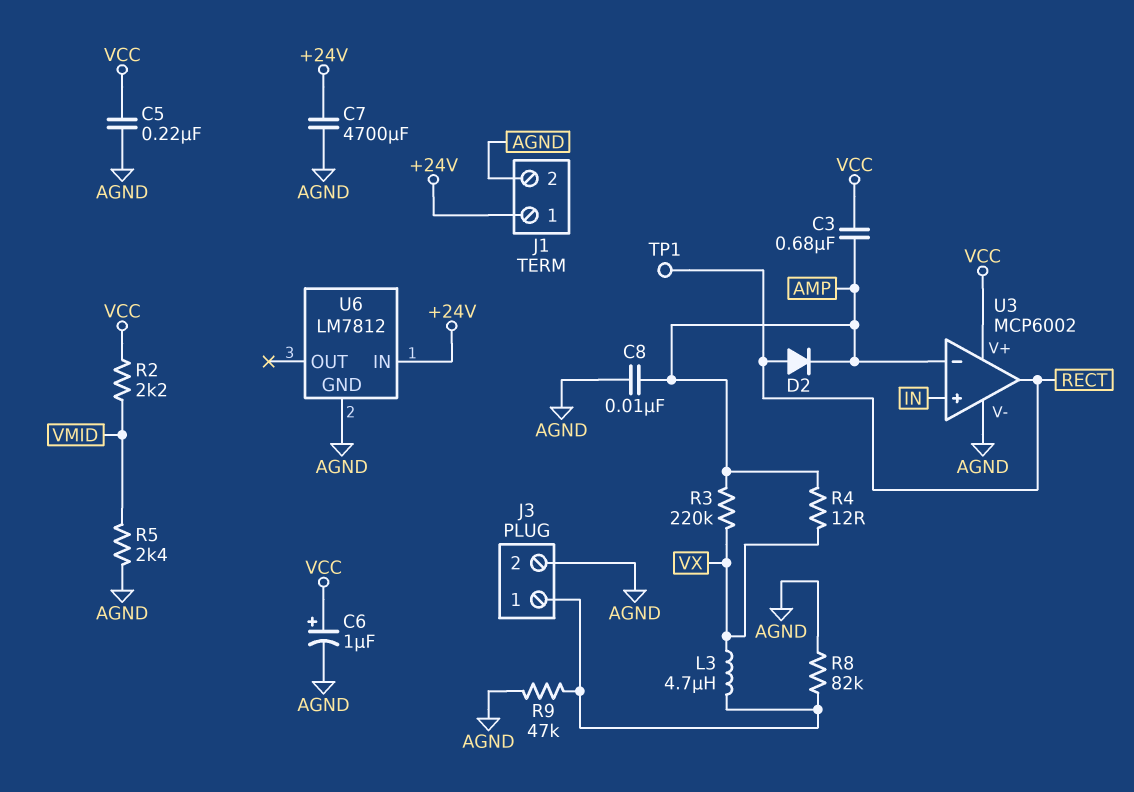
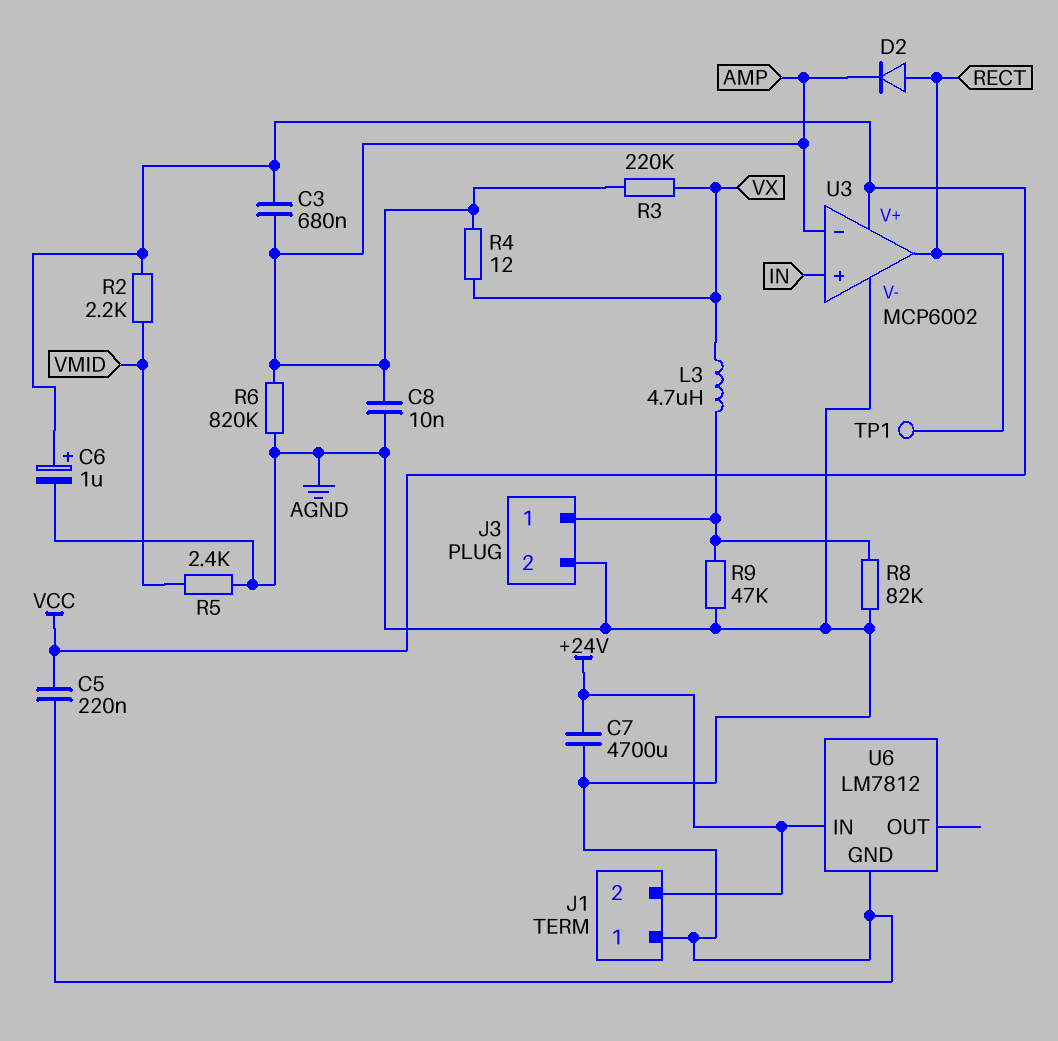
J1 pin 1: +24V -> AGND
J1 pin 2: AGND -> +24V
R6: none -> 820k (AGND, AMP)

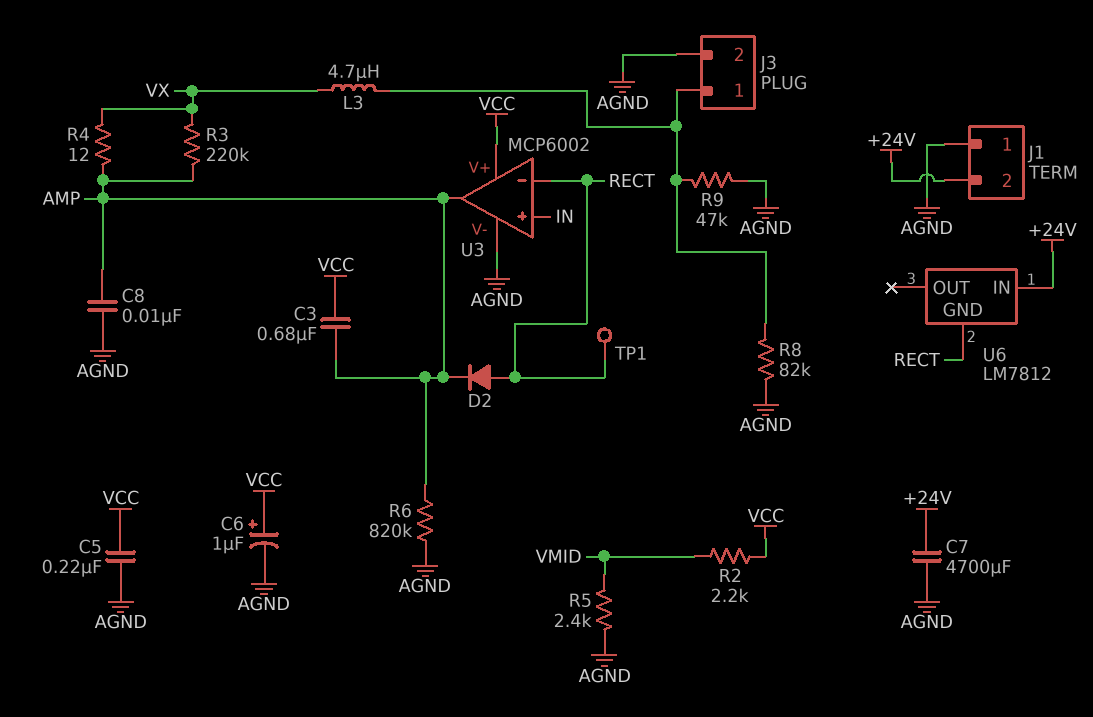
U3 pin in-: AMP -> RECT
U3 pin out: RECT -> AMP
U6 pin GND: AGND -> RECT

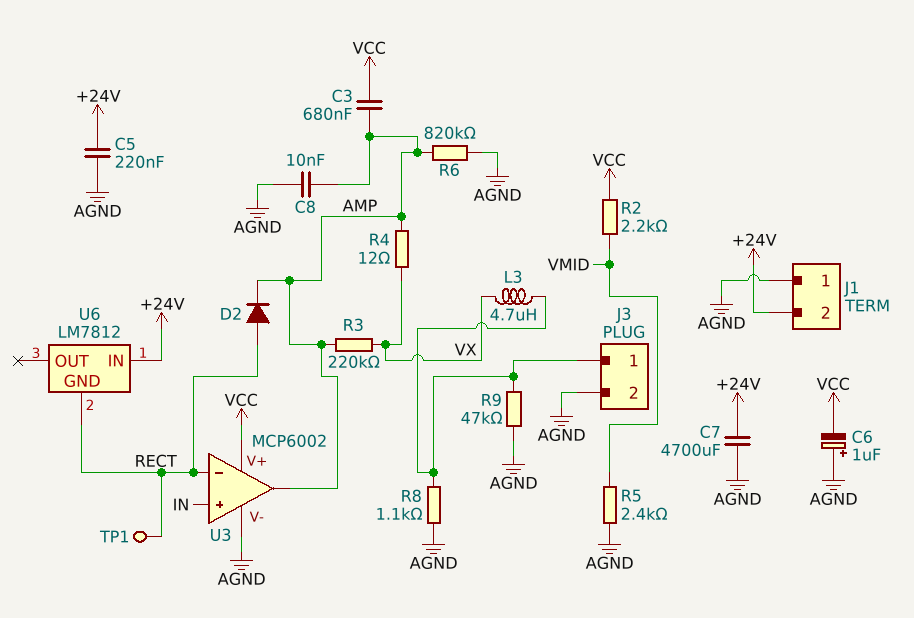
C5: 220nF (AGND, VCC) -> 220nF (+24V, AGND)
C6: 1uF (plus VCC, minus AGND) -> 1uF (plus AGND, minus VCC)
R8: 82k (AGND, J3/1) -> 1.1k (AGND, J3/1)

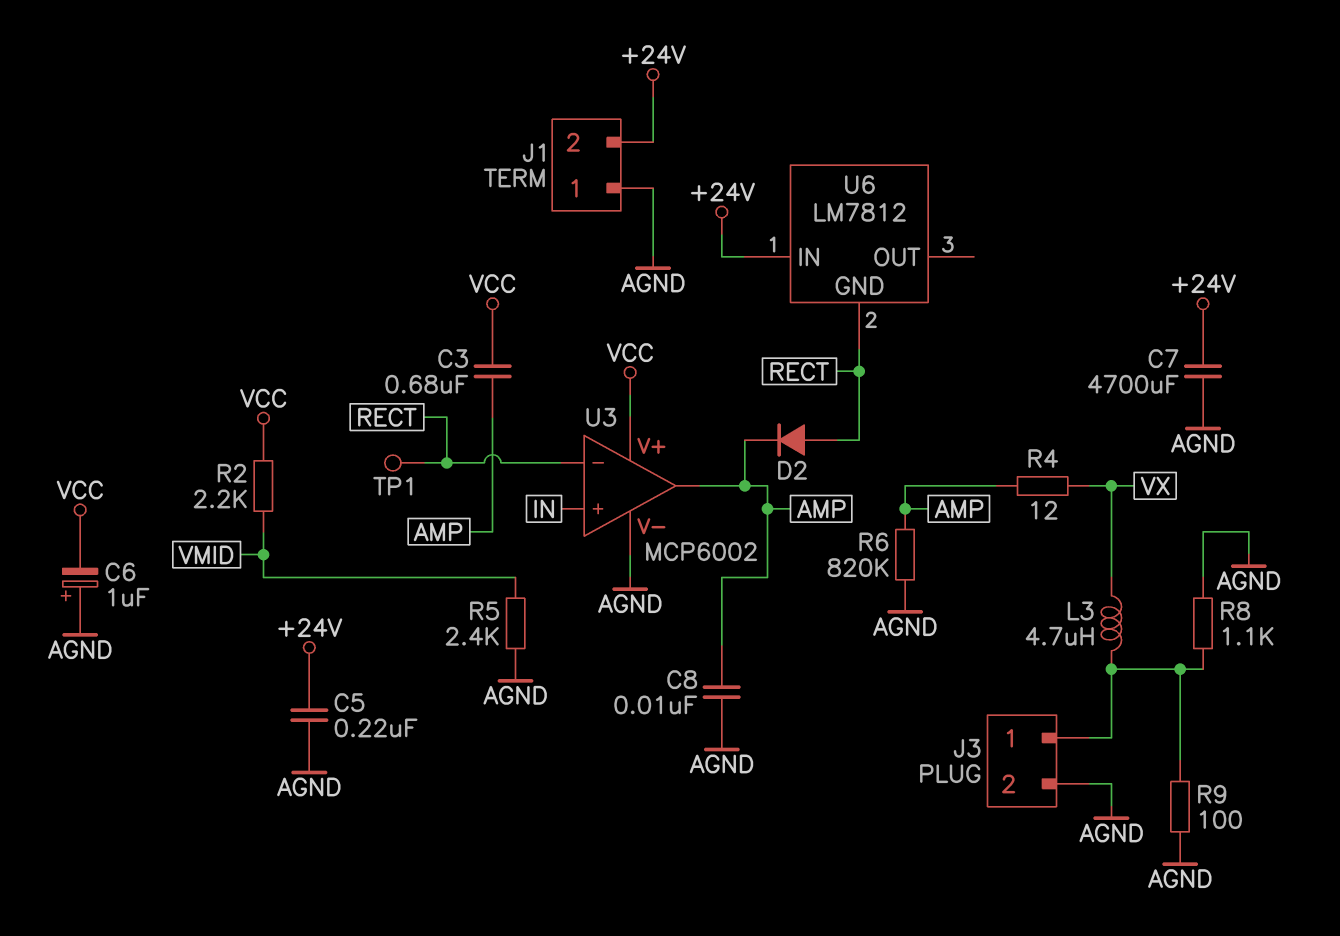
R3: 220k (AMP, VX) -> none
R9: 47k (AGND, J3/1) -> 100 (AGND, J3/1)

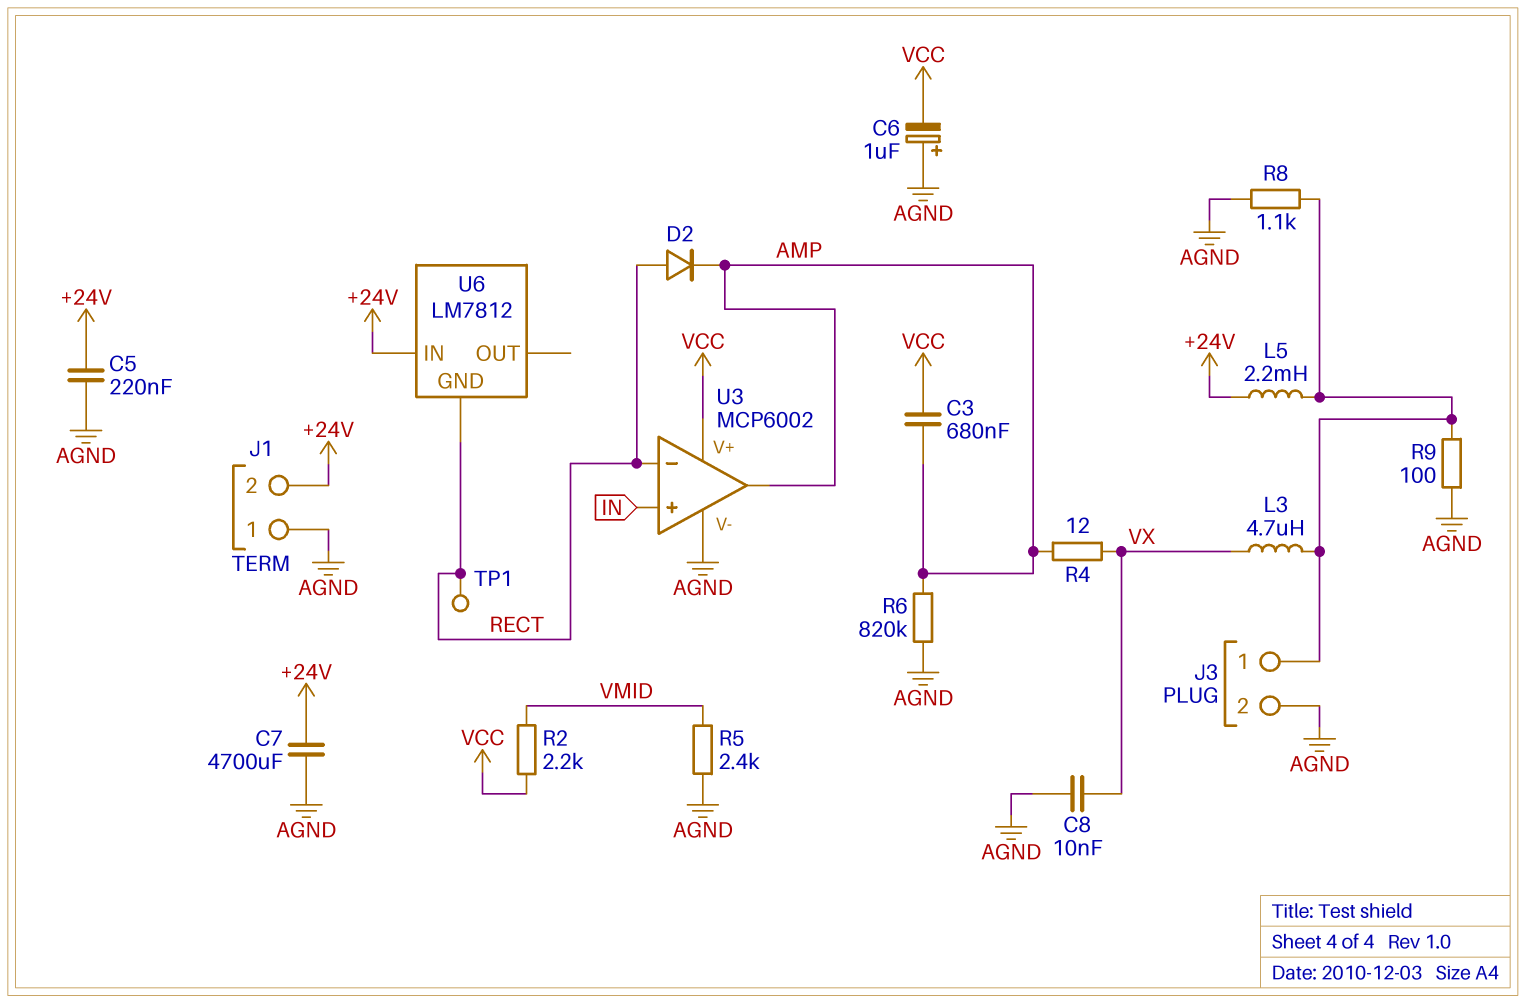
C8: 10nF (AGND, AMP) -> 10nF (AGND, VX)
L5: none -> 2.2mH (+24V, J3/1)

